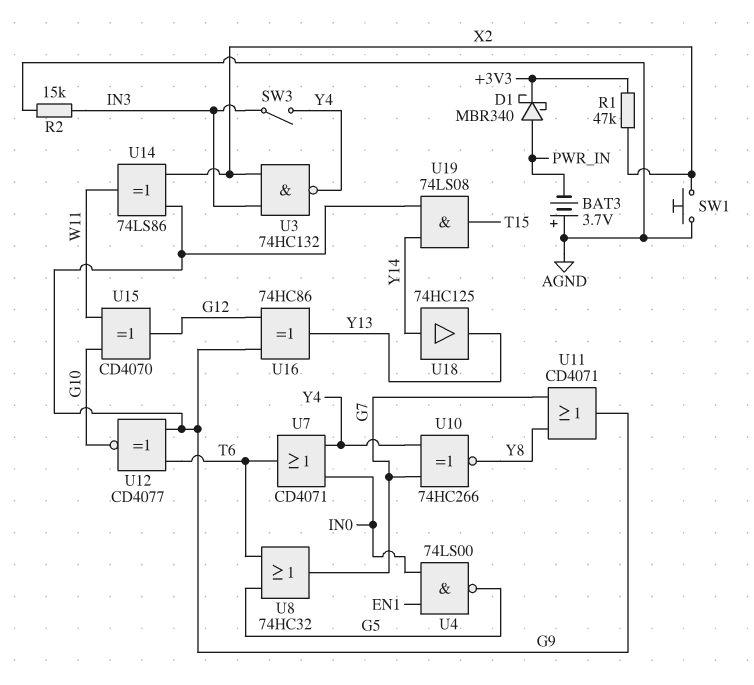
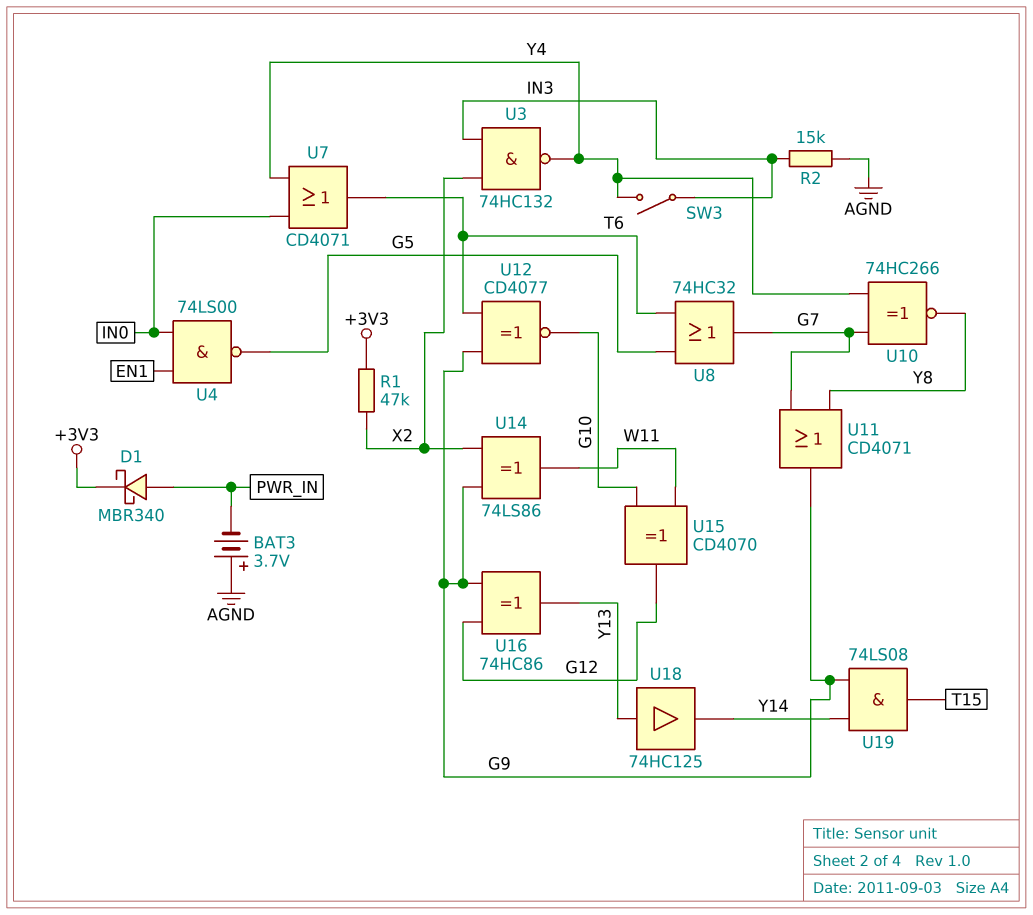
SW1: button (AGND, X2) -> none
U18: buffer 74HC125 (in Y14, out Y13) -> buffer 74HC125 (in Y13, out Y14)

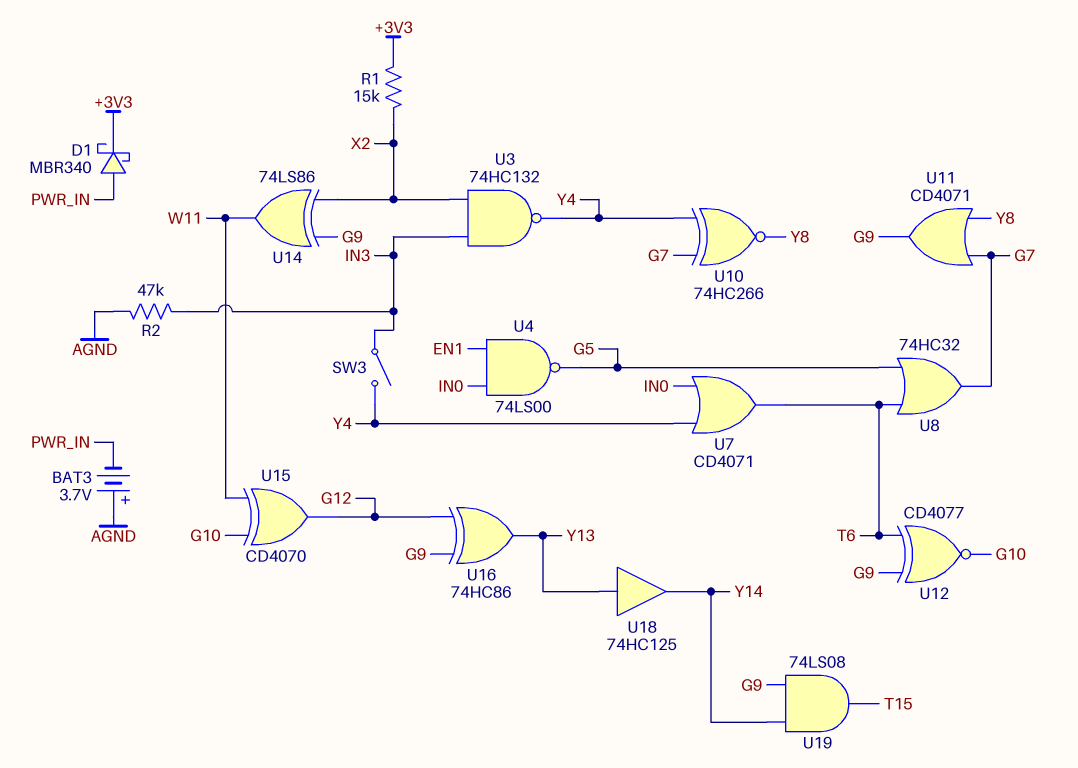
R1: 47k (+3V3, X2) -> 15k (+3V3, X2)
R2: 15k (AGND, IN3) -> 47k (AGND, IN3)

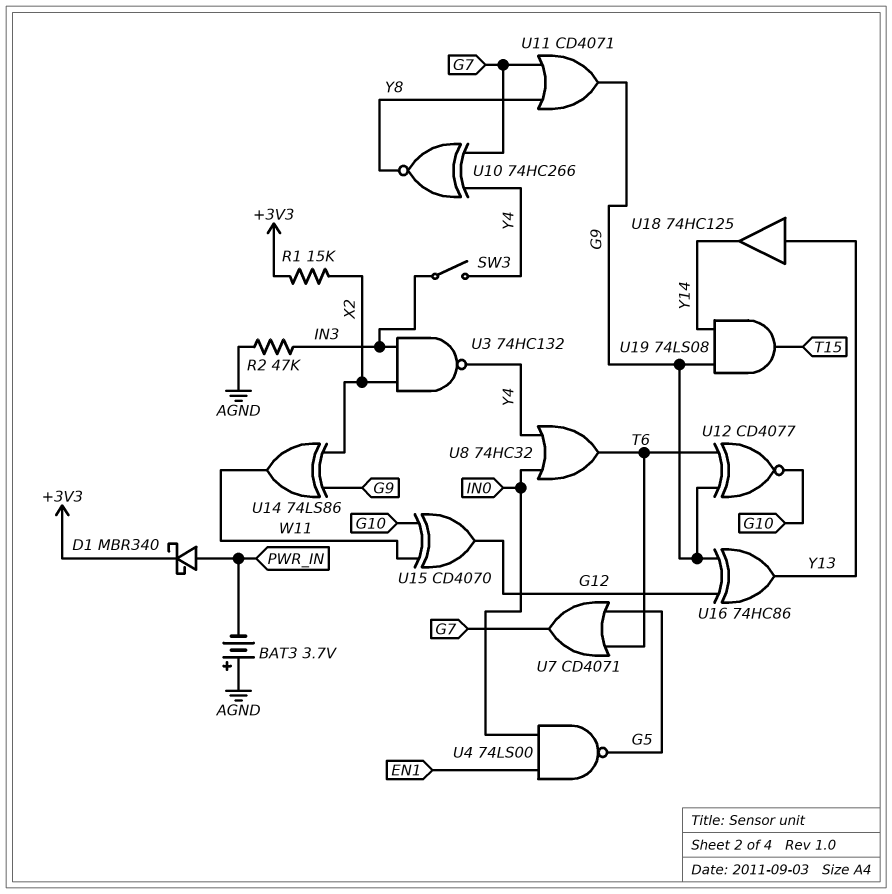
U7: OR CD4071 (in IN0, in Y4, out T6) -> OR CD4071 (in G5, in T6, out G7)
U8: OR 74HC32 (in G5, in T6, out G7) -> OR 74HC32 (in IN0, in Y4, out T6)

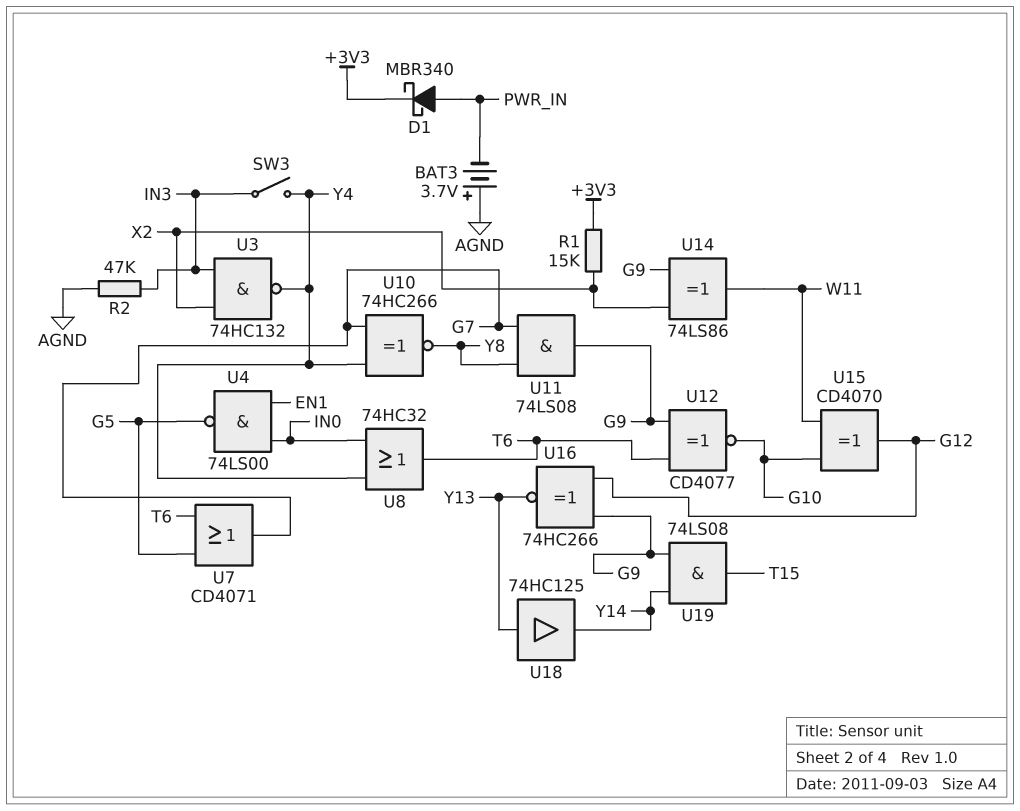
U11: OR CD4071 (in G7, in Y8, out G9) -> AND 74LS08 (in G7, in Y8, out G9)
U16: XOR 74HC86 (in G9, in G12, out Y13) -> XNOR 74HC266 (in G9, in G12, out Y13)

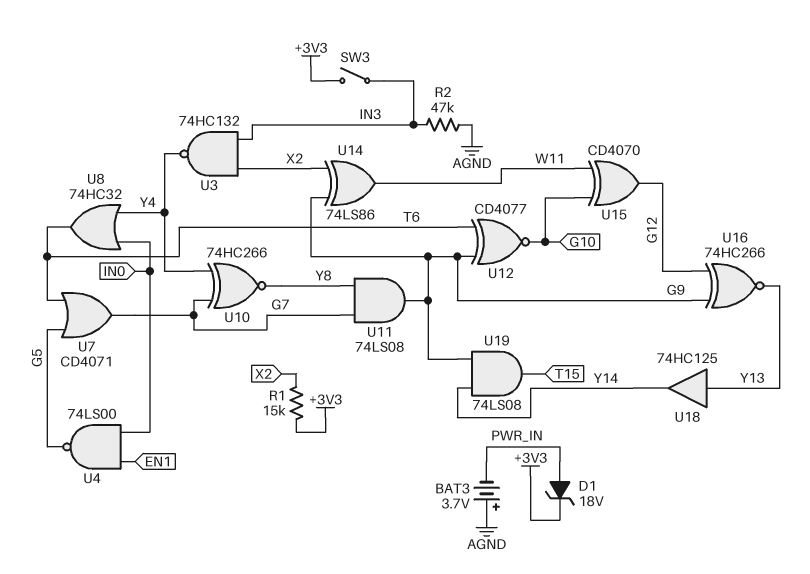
D1: schottky MBR340 (A PWR_IN, K +3V3) -> zener 18V (A PWR_IN, K +3V3)
SW3: switch (IN3, Y4) -> switch (+3V3, IN3)

